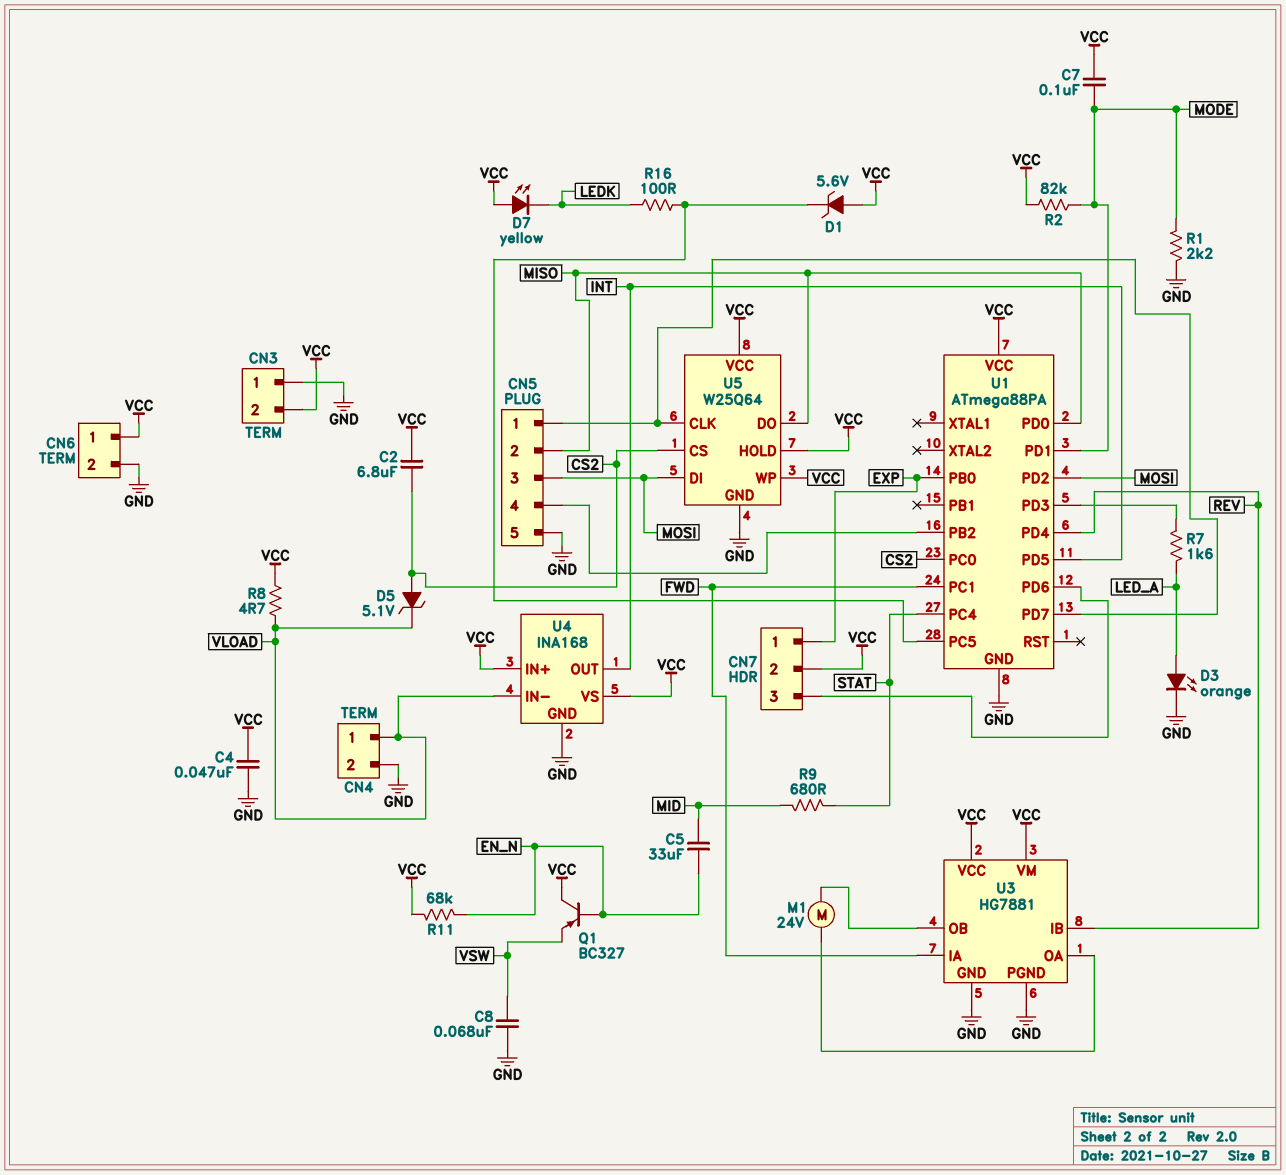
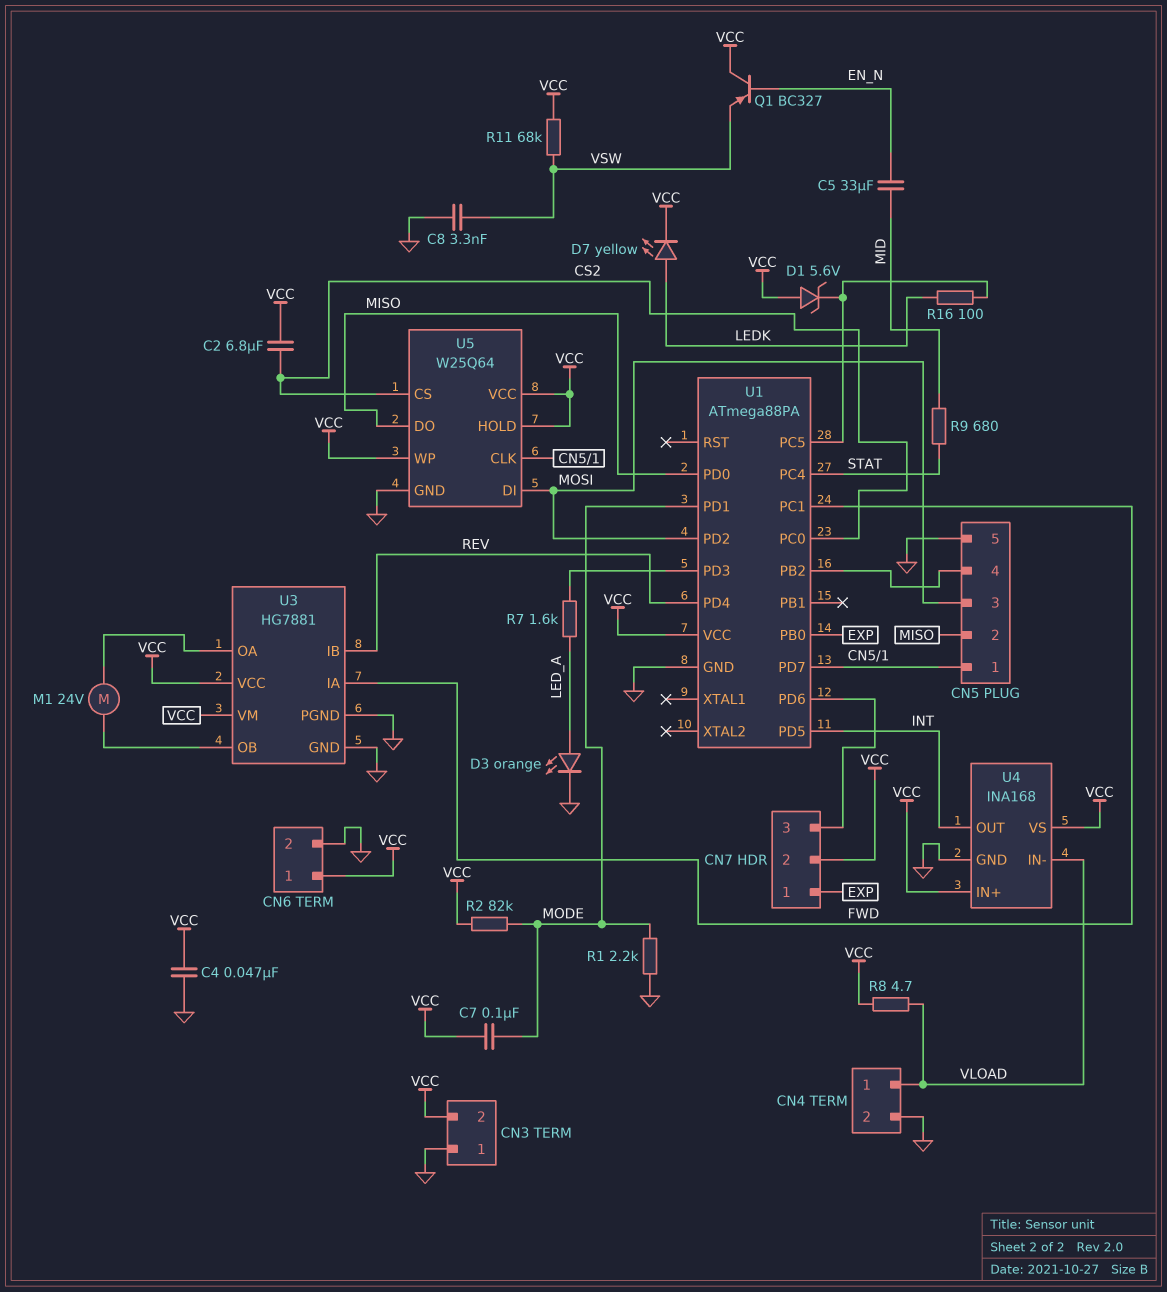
C8: 68nF (GND, VSW) -> 3.3nF (GND, VSW)
D5: zener 5.1V (A CS2, K VLOAD) -> none
D7: LED yellow (A VCC, K LEDK) -> LED yellow (A LEDK, K VCC)
R11: 68k (EN_N, VCC) -> 68k (VCC, VSW)

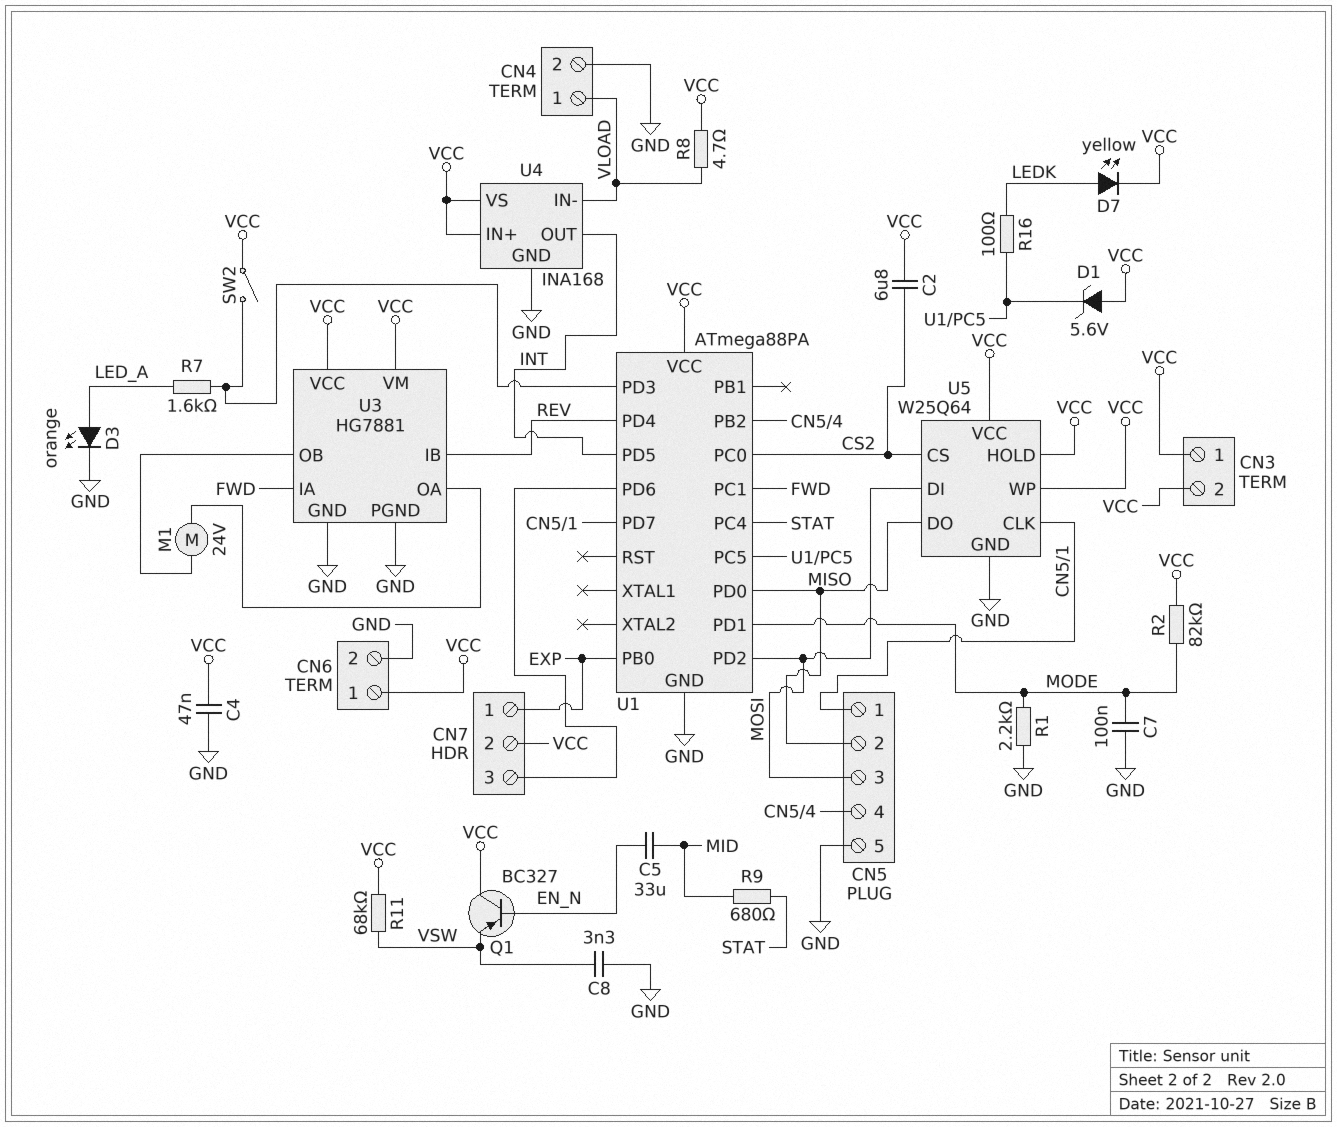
C7: 100nF (MODE, VCC) -> 100nF (GND, MODE)
CN3 pin 1: GND -> VCC
SW2: none -> switch (U1/PD3, VCC)

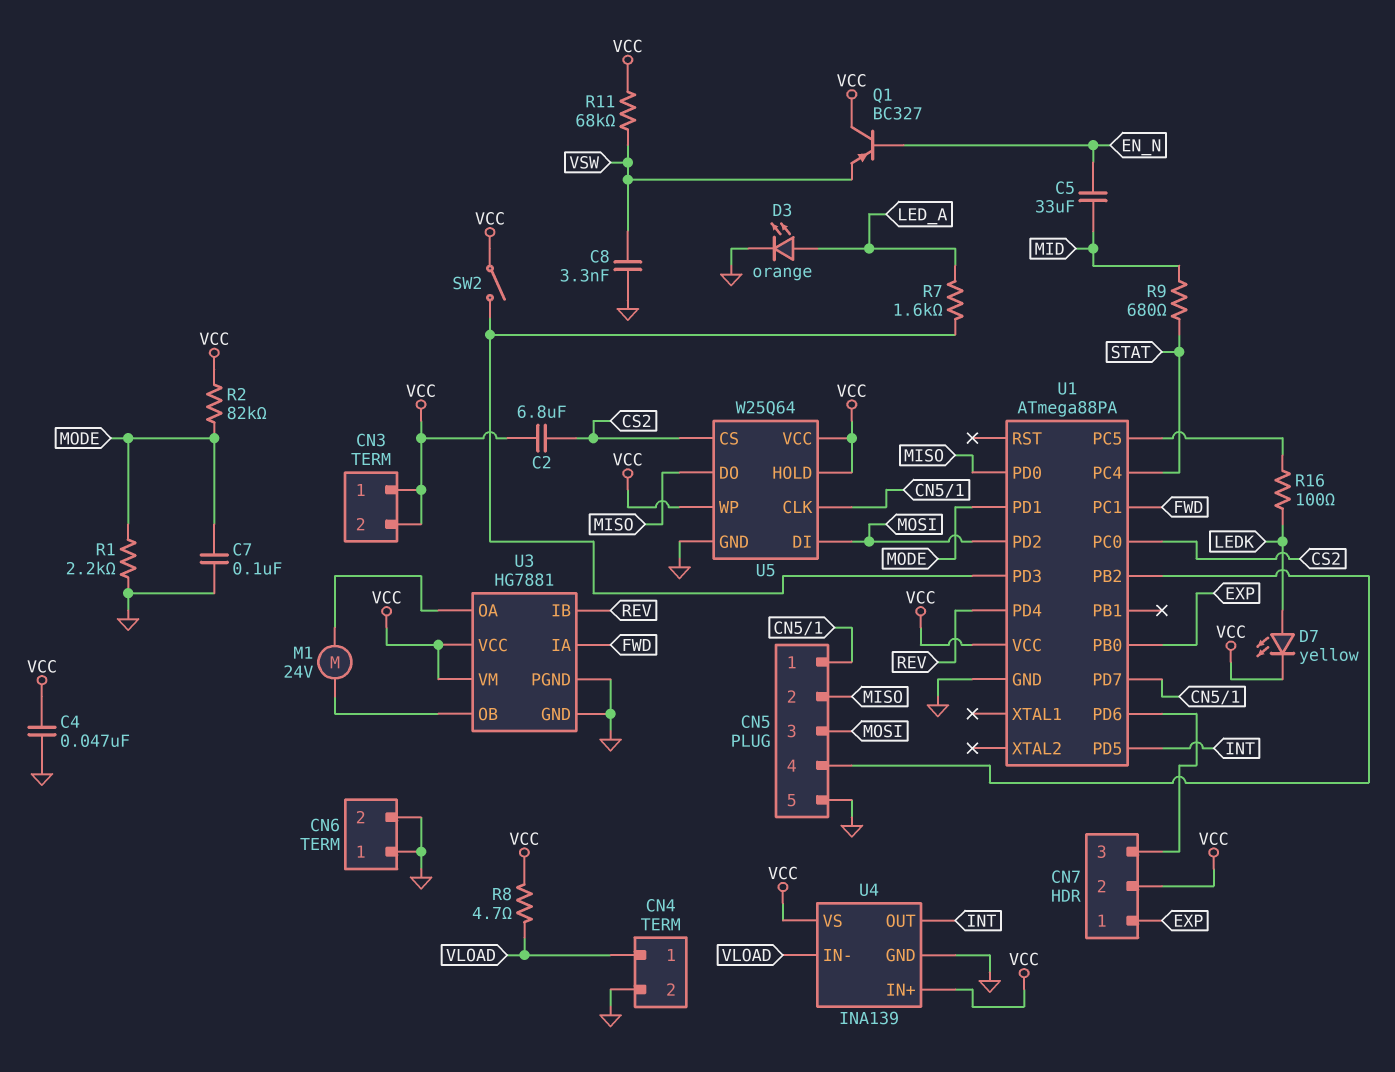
CN6 pin 1: VCC -> GND
D1: zener 5.6V (A VCC, K U1/PC5) -> none
U4: INA168 -> INA139

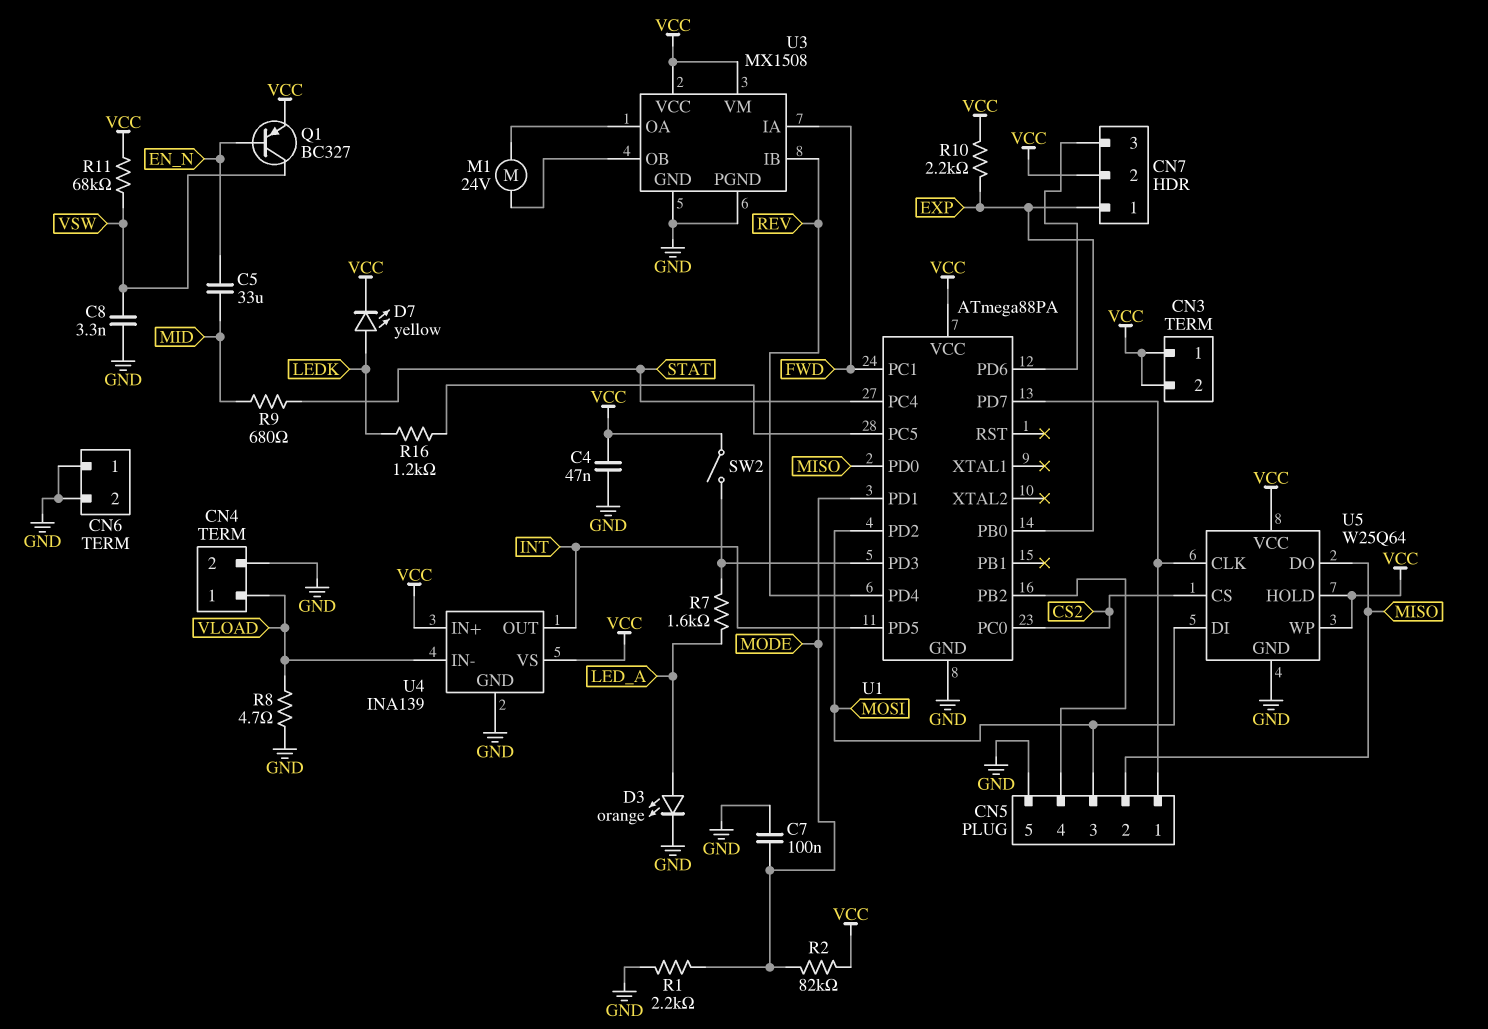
C2: 6.8uF (CS2, VCC) -> none
Q1: PNP BC327 (B EN_N, C VCC, E VSW) -> PNP BC327 (B EN_N, C VSW, E VCC)
R8: 4.7 (VCC, VLOAD) -> 4.7 (GND, VLOAD)
R10: none -> 2.2k (EXP, VCC)
R16: 100 (LEDK, U1/PC5) -> 1.2k (LEDK, U1/PC5)
U3: HG7881 -> MX1508

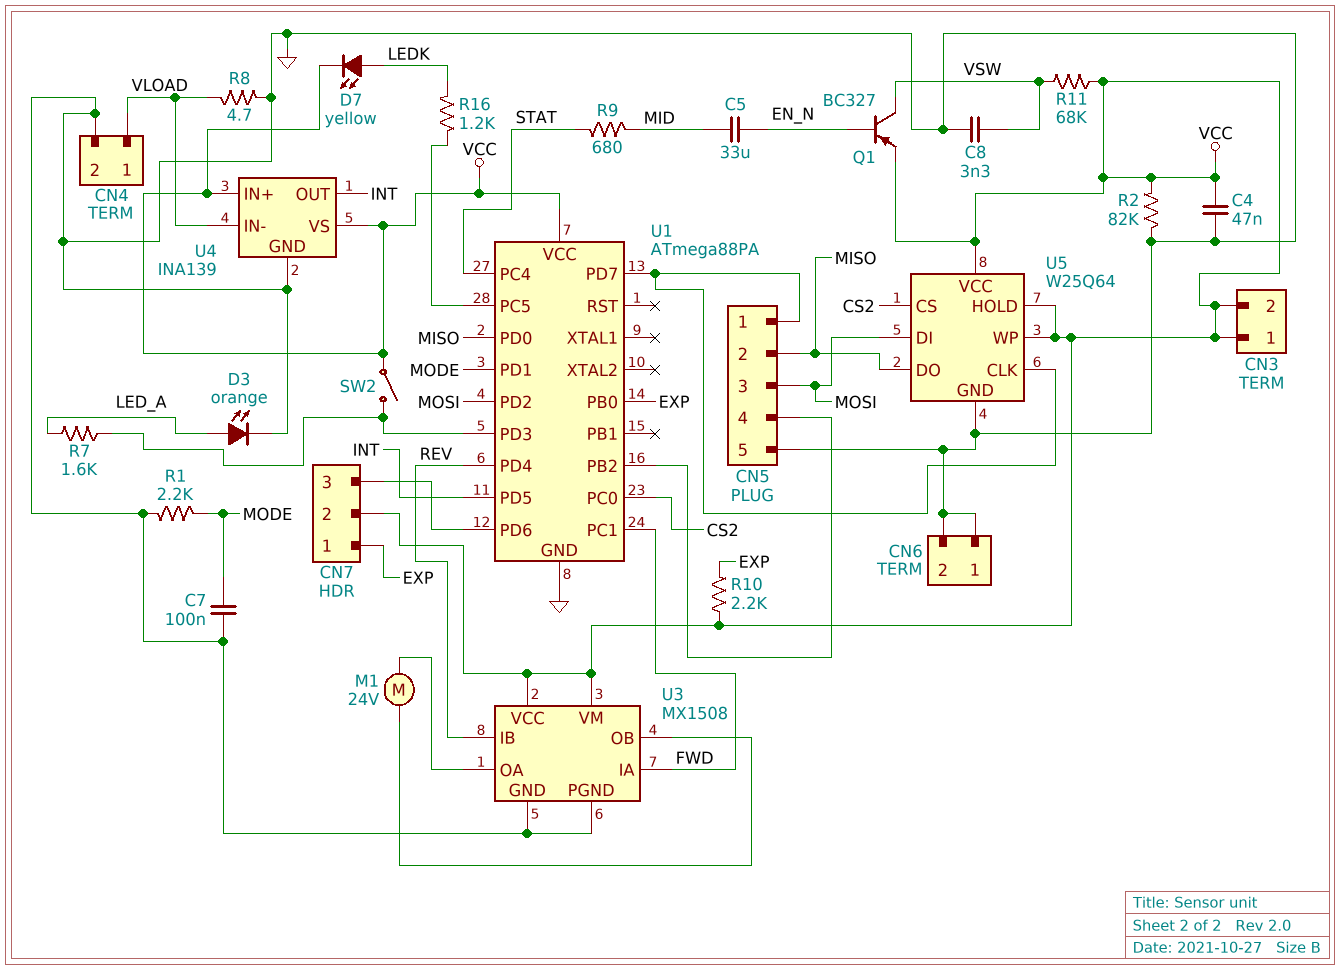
R2: 82k (MODE, VCC) -> 82k (GND, VCC)

